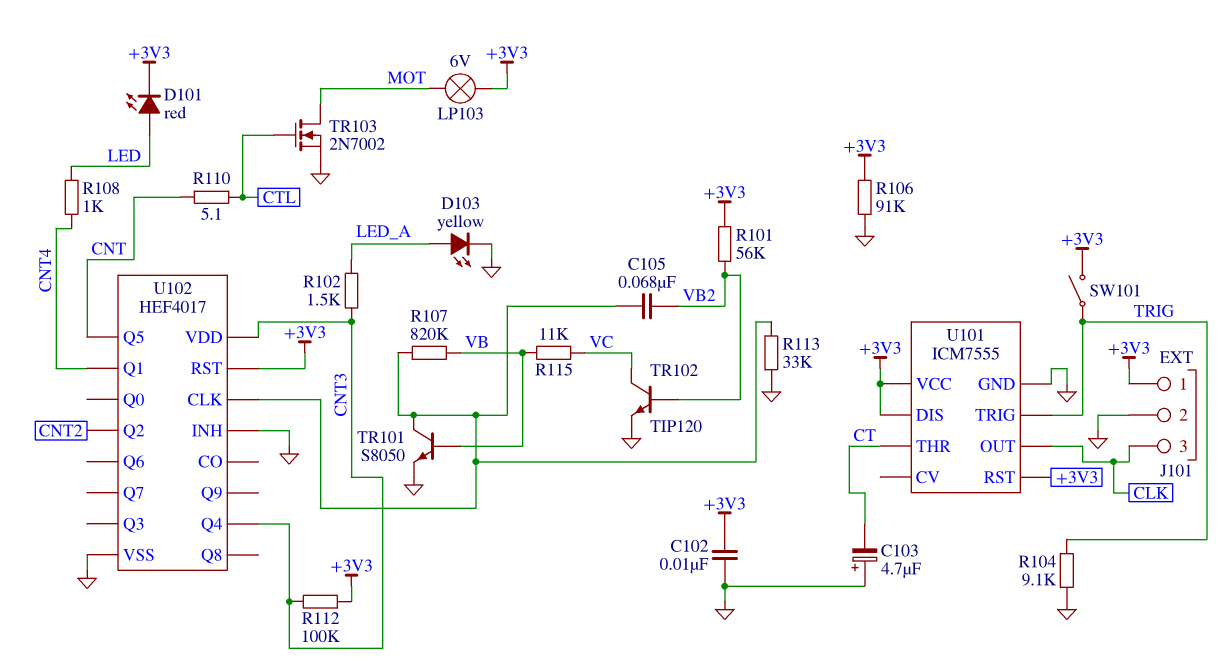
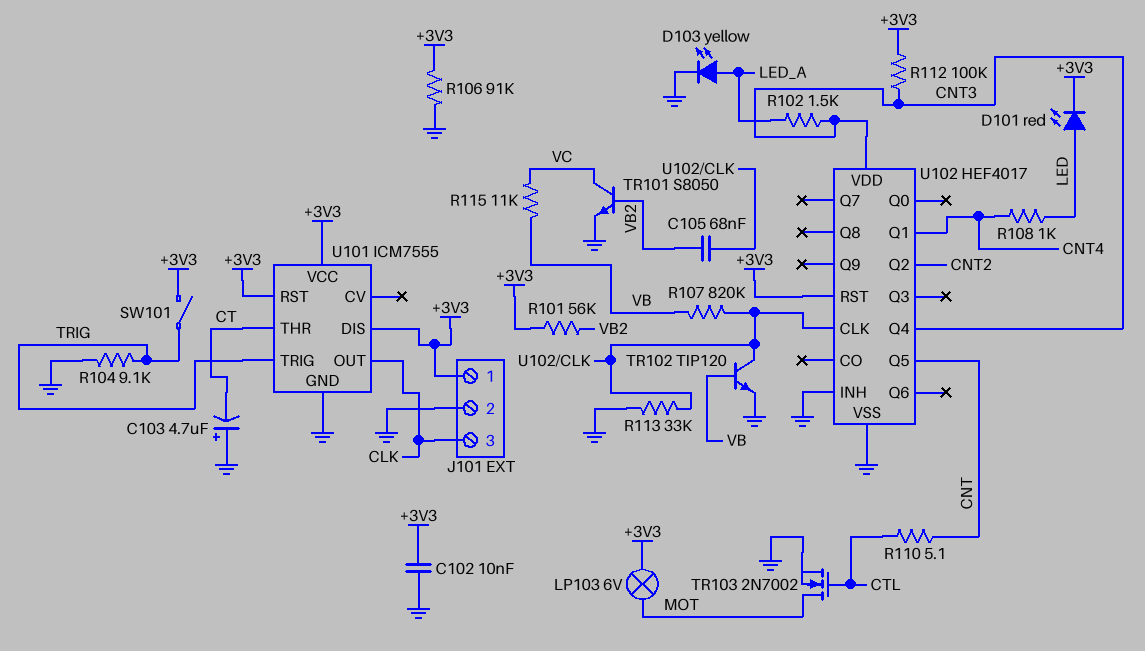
TR101: NPN S8050 (B VB, C U102/CLK, E GND) -> NPN S8050 (B VB2, C VC, E GND)
TR102: NPN TIP120 (B VB2, C VC, E GND) -> NPN TIP120 (B VB, C U102/CLK, E GND)

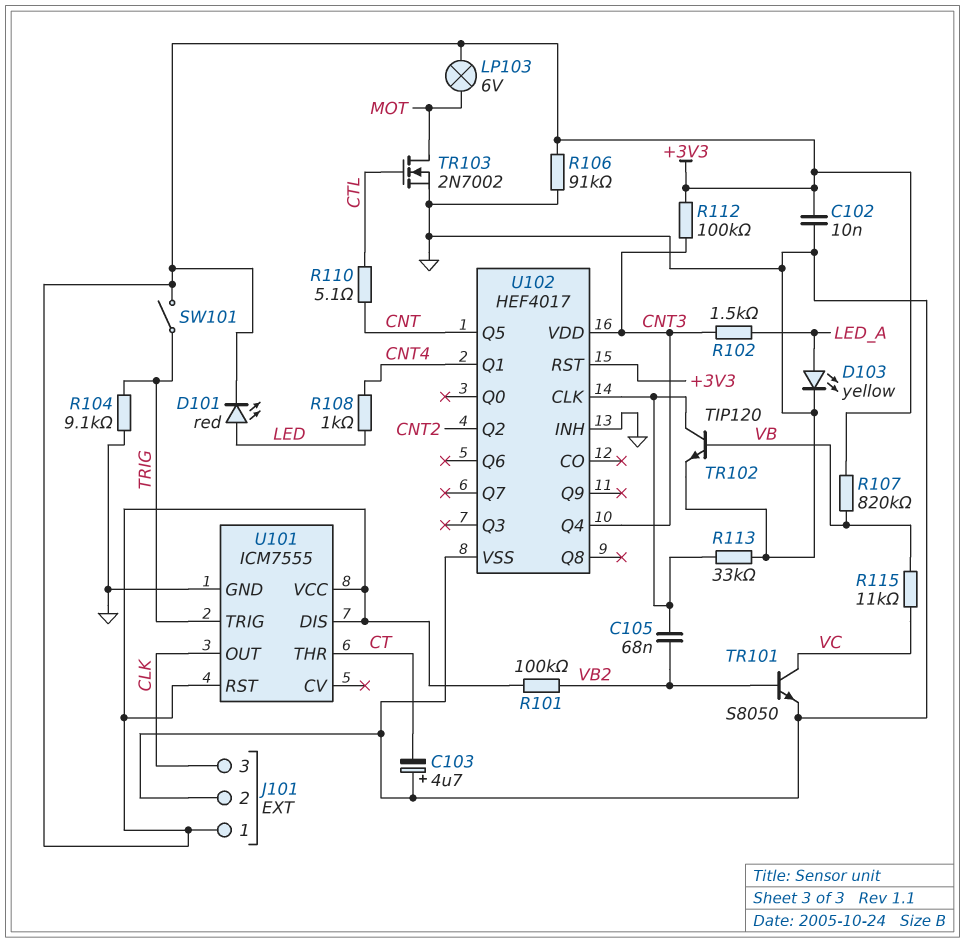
R101: 56k (+3V3, VB2) -> 100k (+3V3, VB2)
R107: 820k (U102/CLK, VB) -> 820k (+3V3, VB)

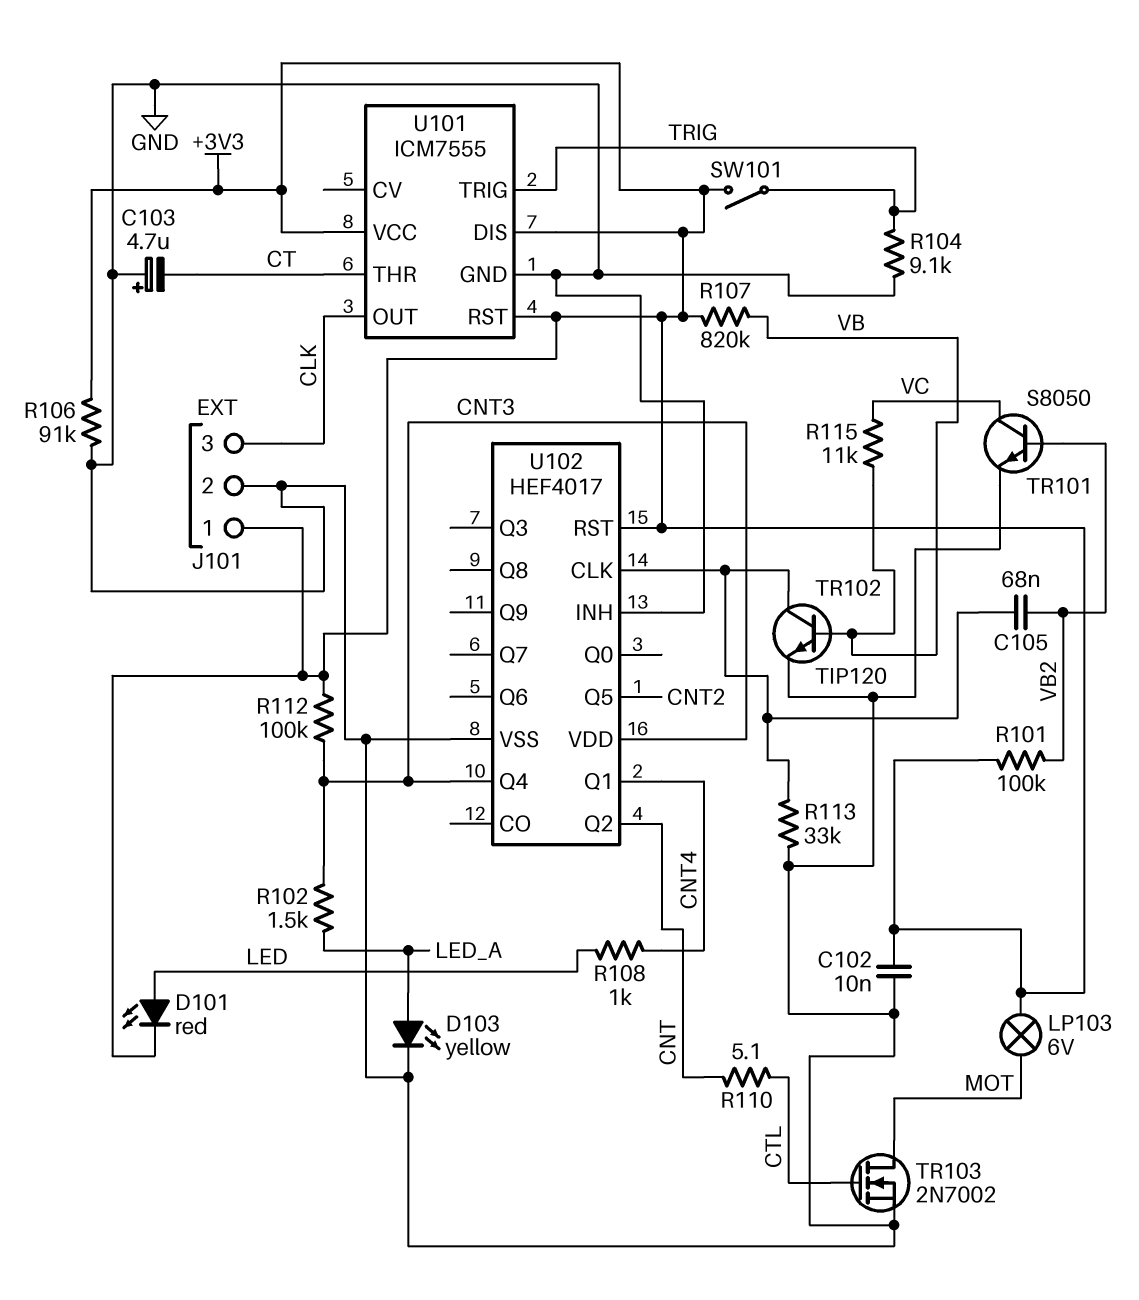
U102 pin Q2: CNT2 -> CNT
U102 pin Q5: CNT -> CNT2

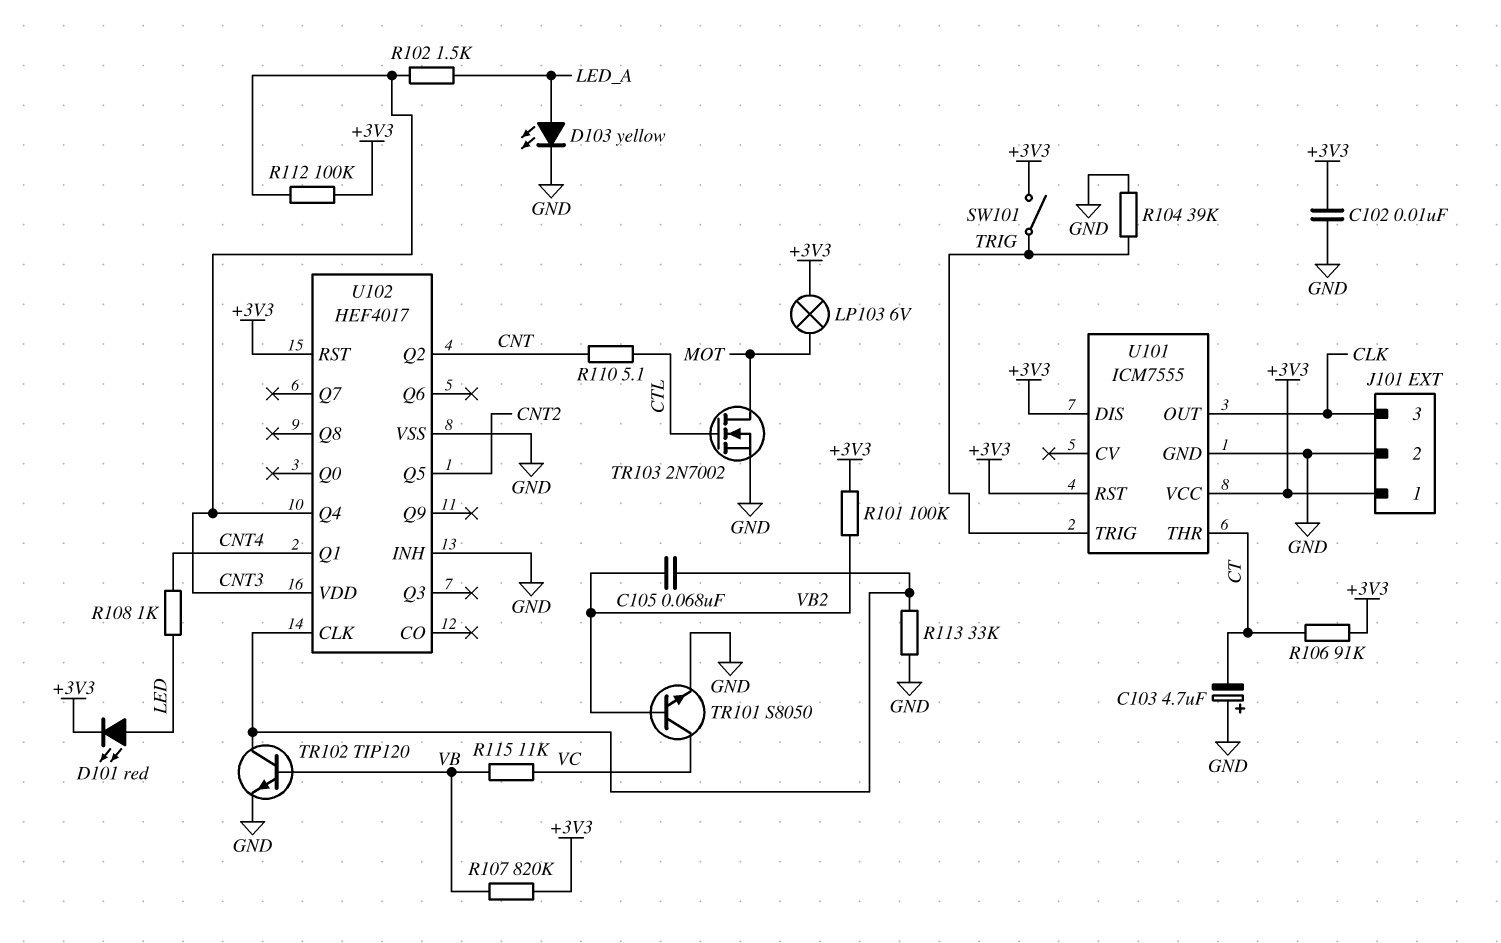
R104: 9.1k (GND, TRIG) -> 39k (GND, TRIG)
R106: 91k (+3V3, GND) -> 91k (+3V3, CT)

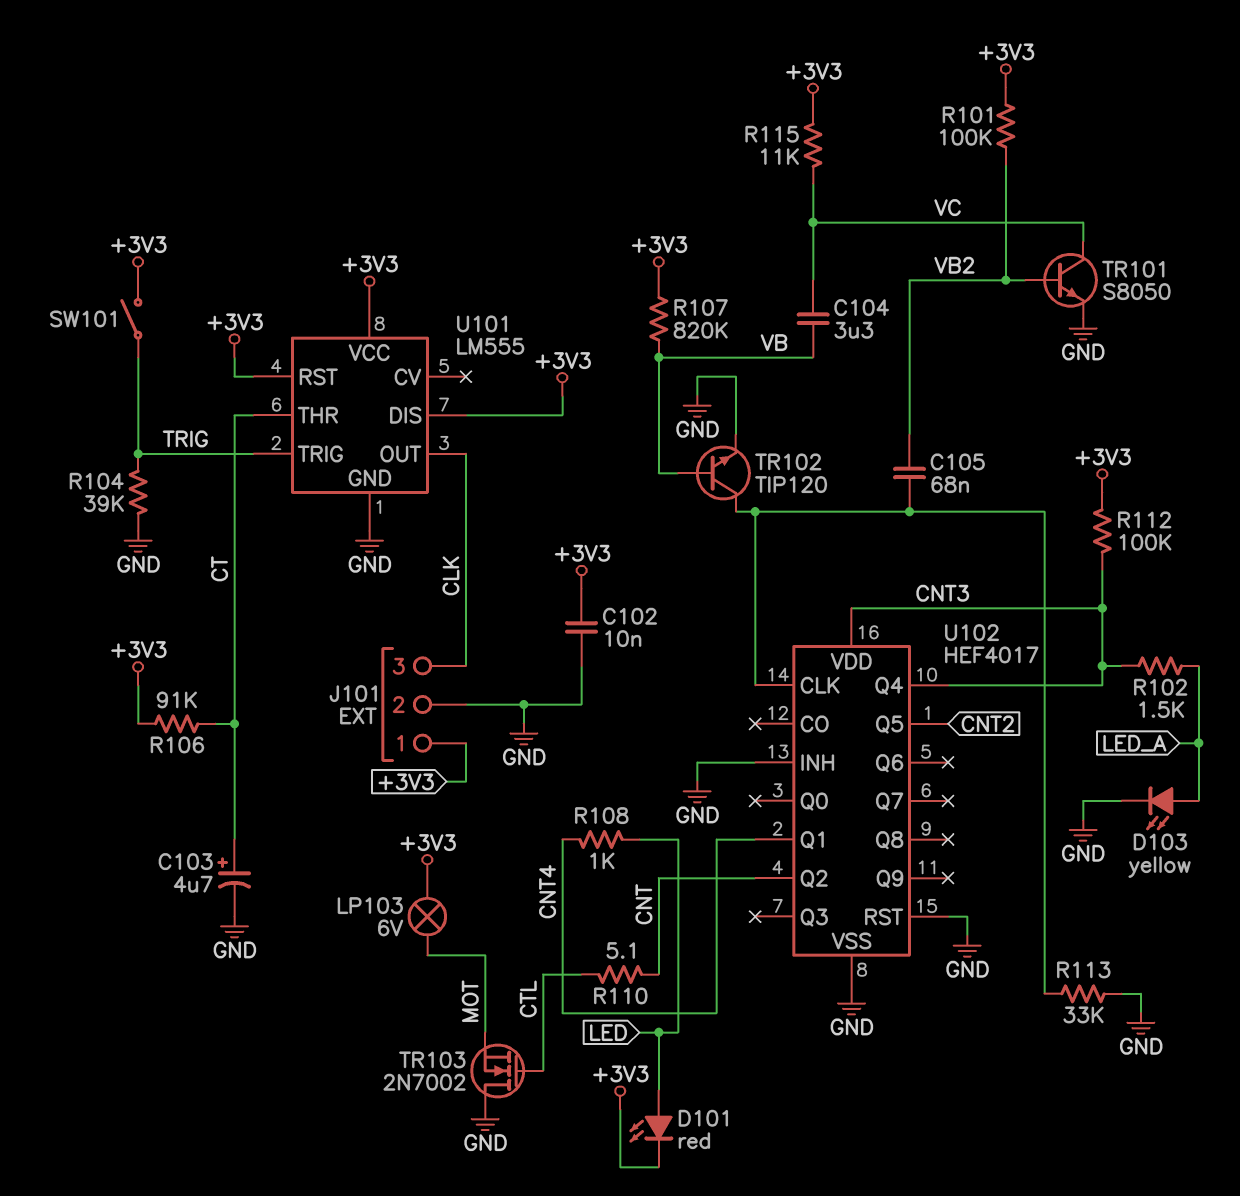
C103: 4.7uF (plus GND, minus CT) -> 4.7uF (plus CT, minus GND)
C104: none -> 3.3uF (VB, VC)
R115: 11k (VB, VC) -> 11k (+3V3, VC)
TR103: NMOS 2N7002 (G CTL, D MOT, S GND) -> NMOS 2N7002 (G CTL, D GND, S MOT)
U101: ICM7555 -> LM555
U102 pin RST: +3V3 -> GND

